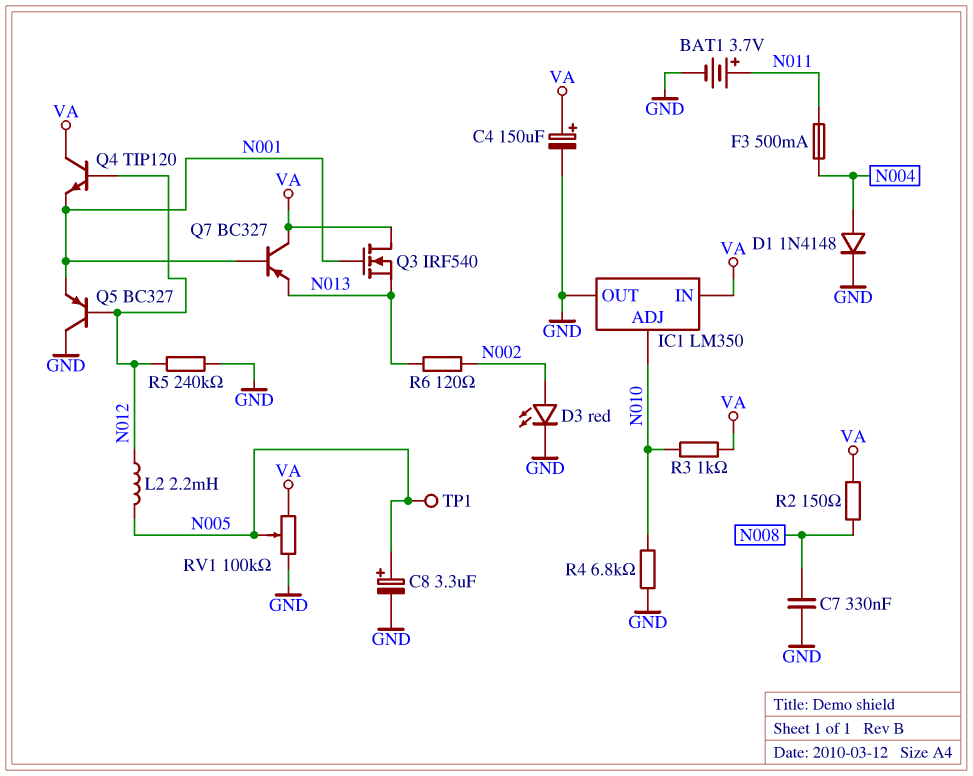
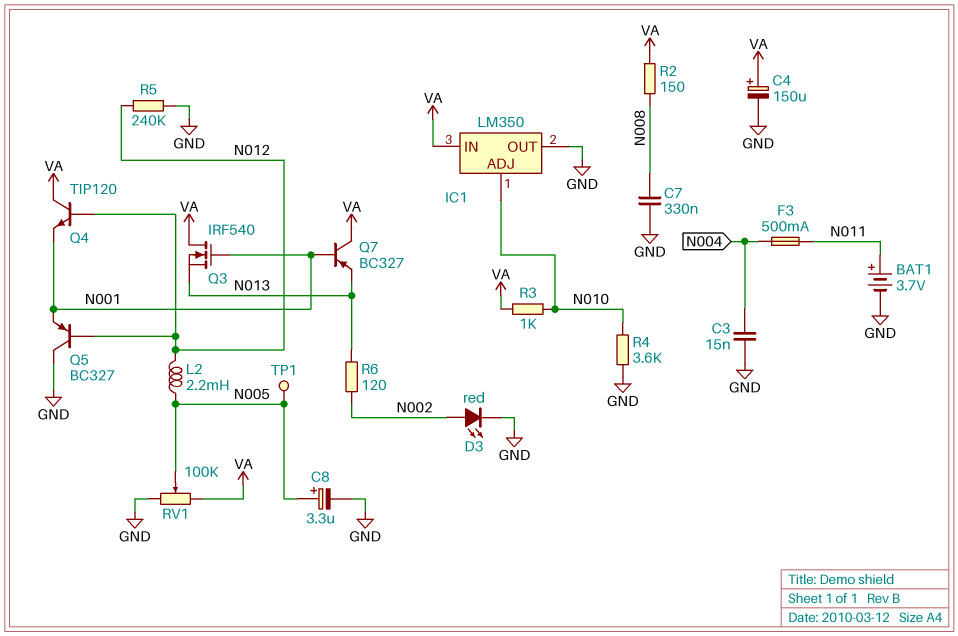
C3: none -> 15nF (GND, N004)
D1: diode 1N4148 (A N004, K GND) -> none
R4: 6.8k (GND, N010) -> 3.6k (GND, N010)

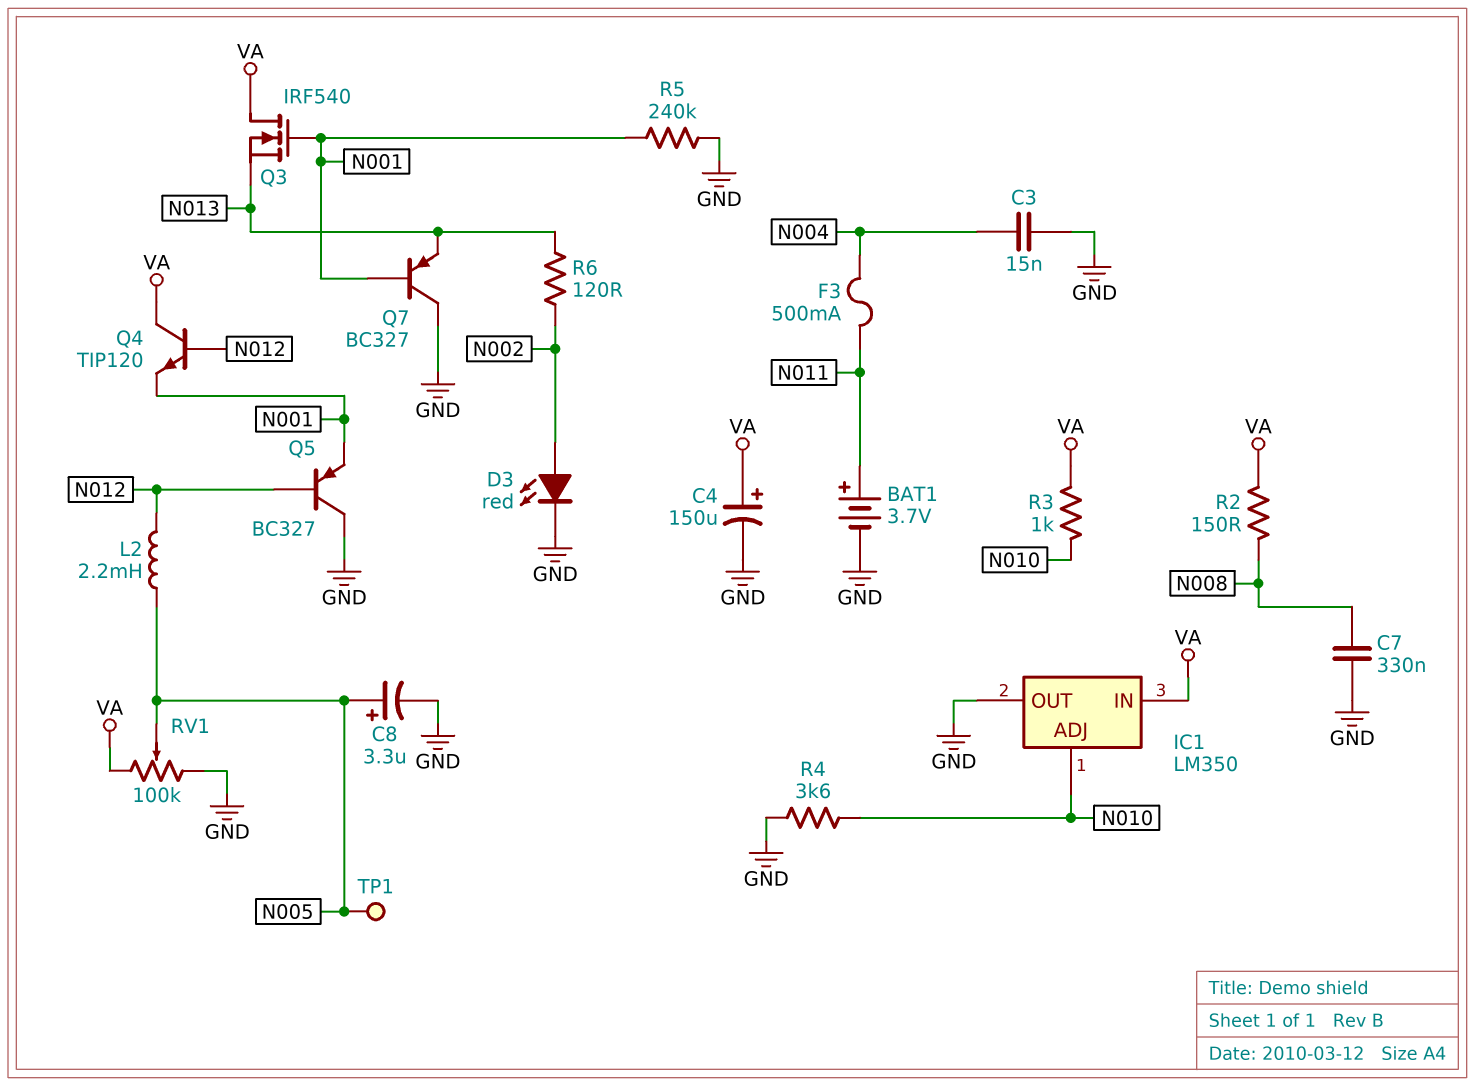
Q7: PNP BC327 (B N001, C VA, E N013) -> PNP BC327 (B N001, C GND, E N013)
R5: 240k (GND, N012) -> 240k (GND, N001)

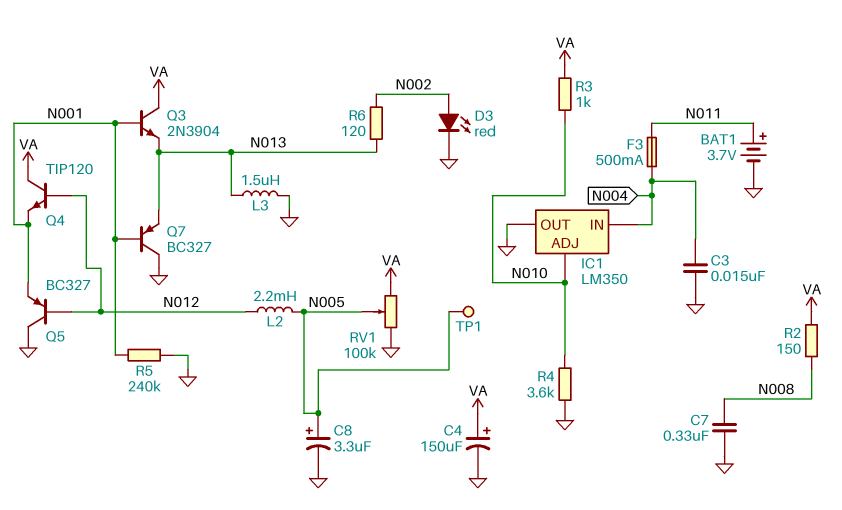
IC1 pin IN: VA -> N004
L3: none -> 1.5uH (GND, N013)
Q3: NMOS IRF540 (G N001, D VA, S N013) -> NPN 2N3904 (B N001, C VA, E N013)

